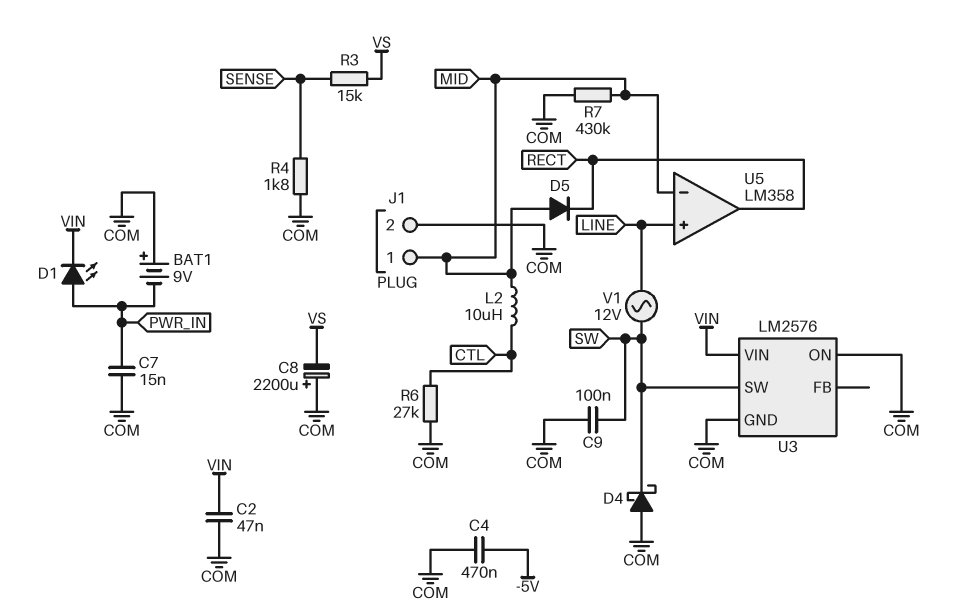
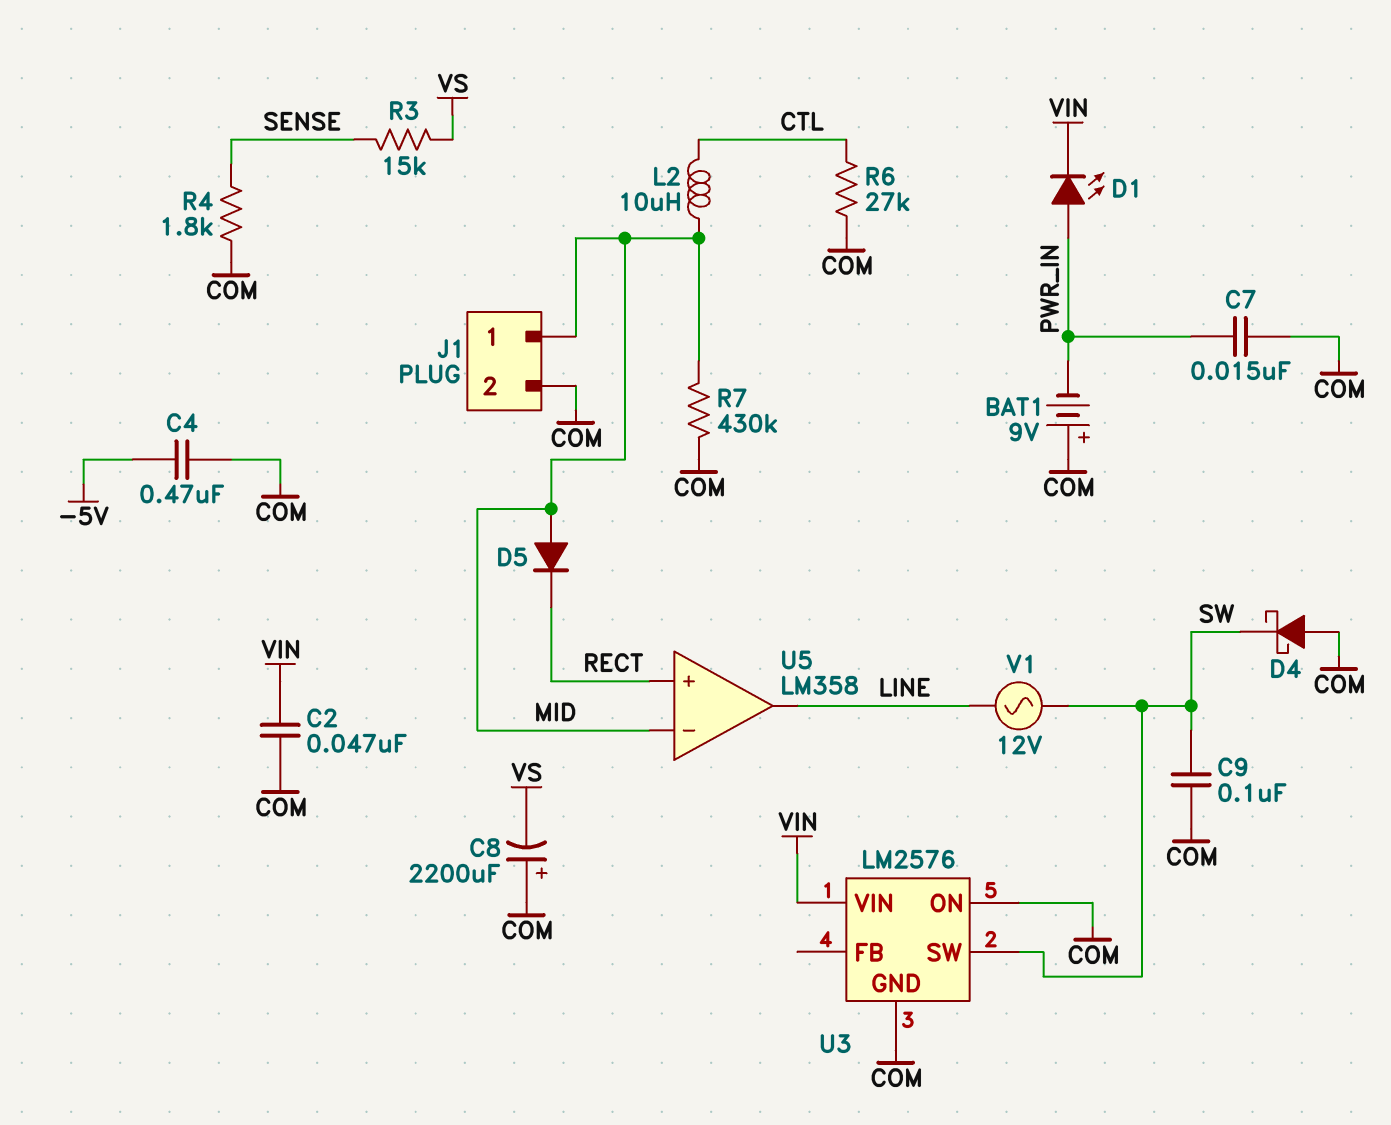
U5 pin in+: LINE -> RECT
U5 pin out: RECT -> LINE

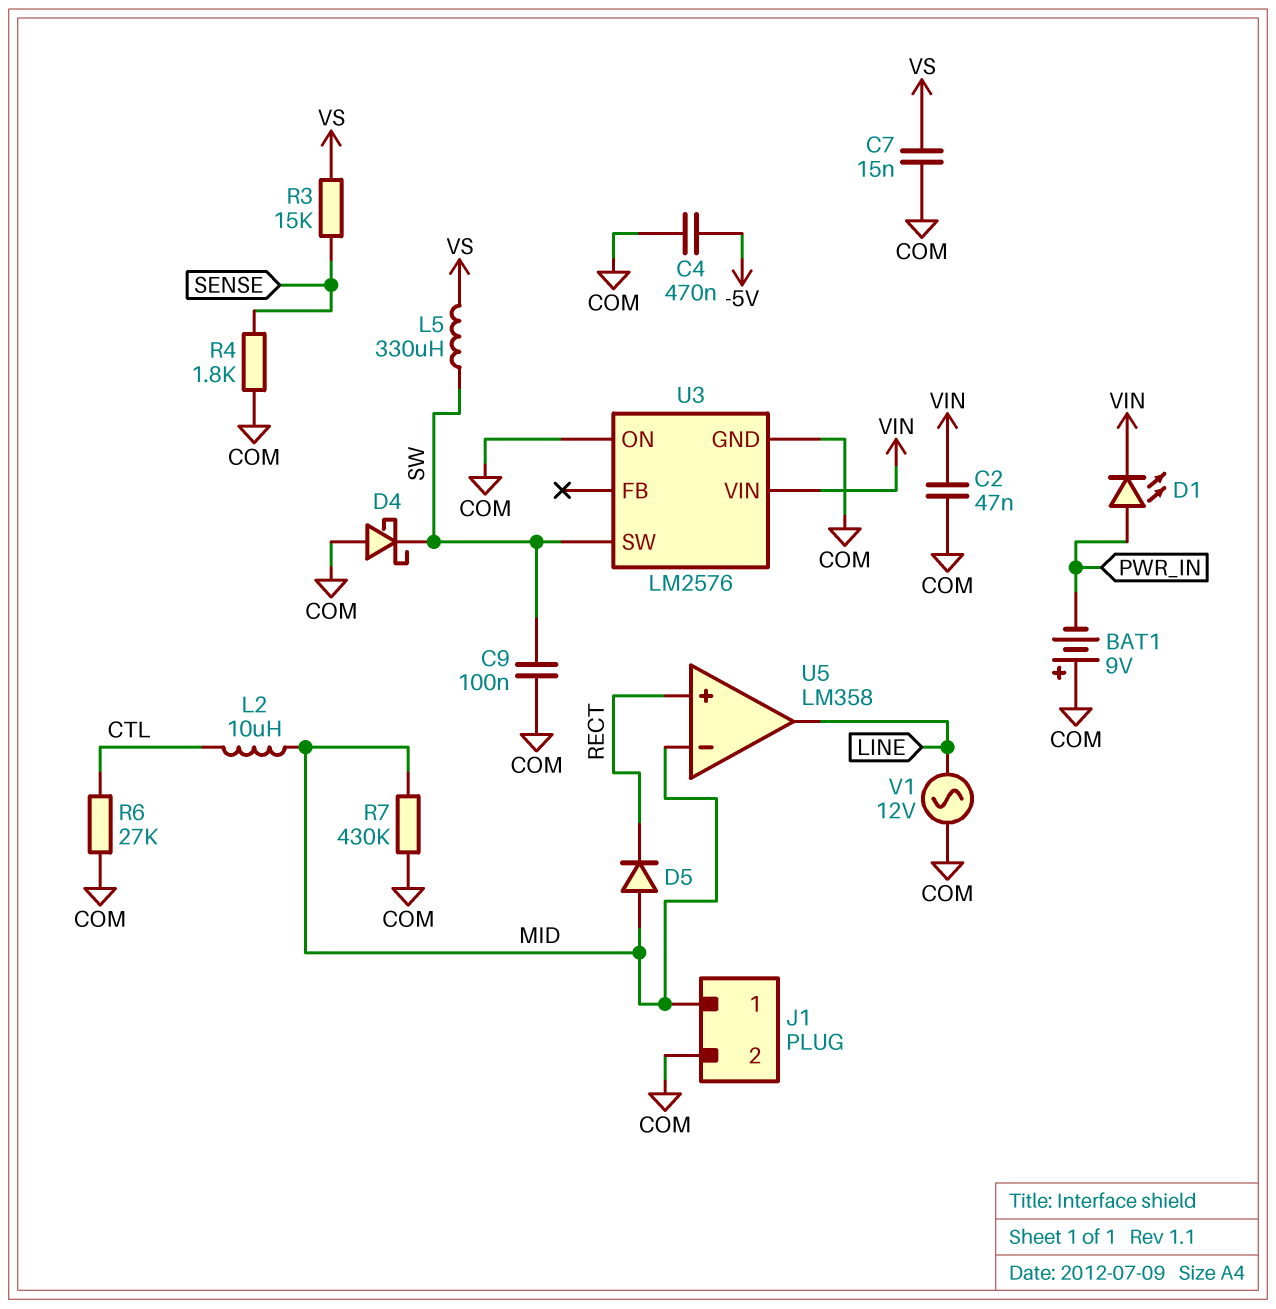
C7: 15nF (COM, PWR_IN) -> 15nF (COM, VS)
C8: 2200uF (plus COM, minus VS) -> none
L5: none -> 330uH (SW, VS)
V1: AC 12V (LINE, SW) -> AC 12V (COM, LINE)

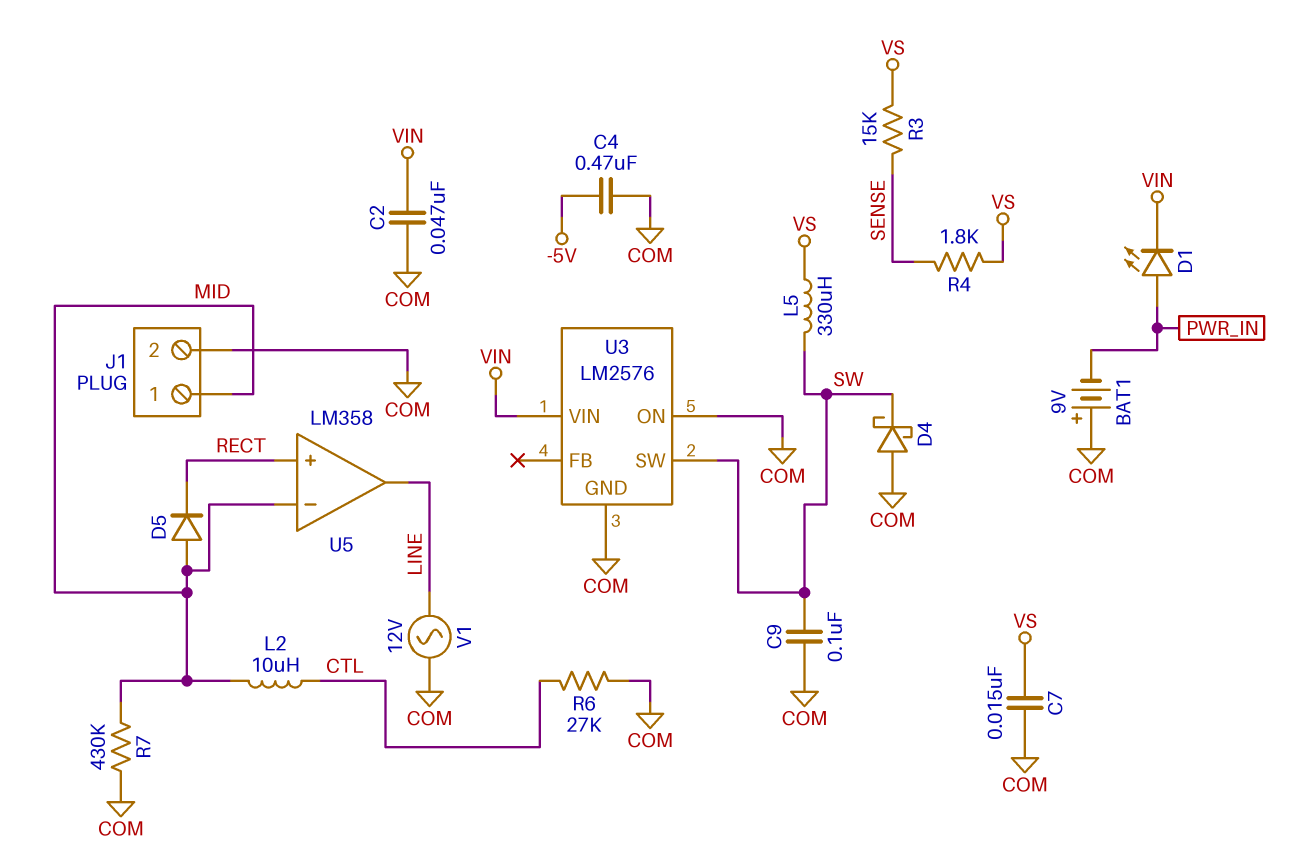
R4: 1.8k (COM, SENSE) -> 1.8k (SENSE, VS)

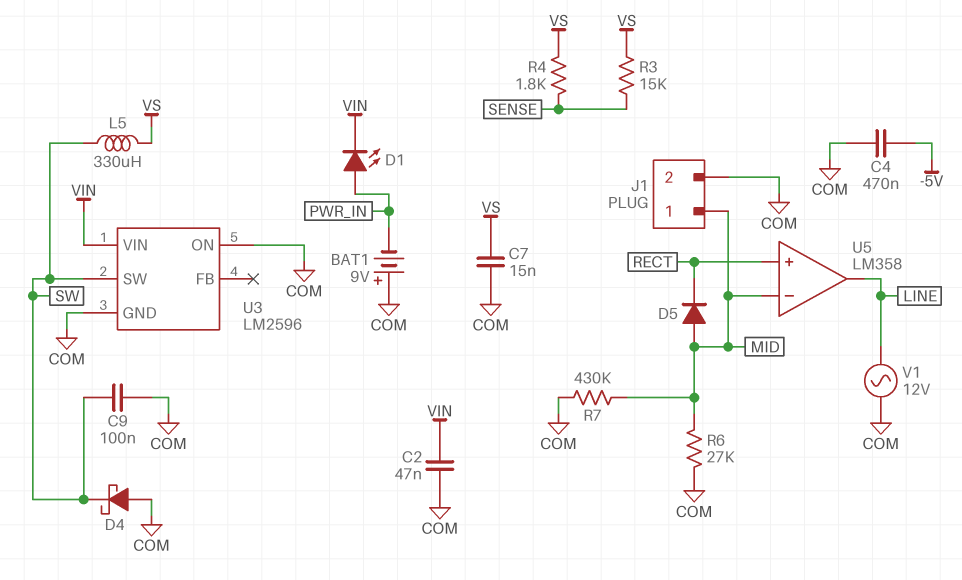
L2: 10uH (CTL, MID) -> none
R6: 27k (COM, CTL) -> 27k (COM, MID)
U3: LM2576 -> LM2596

